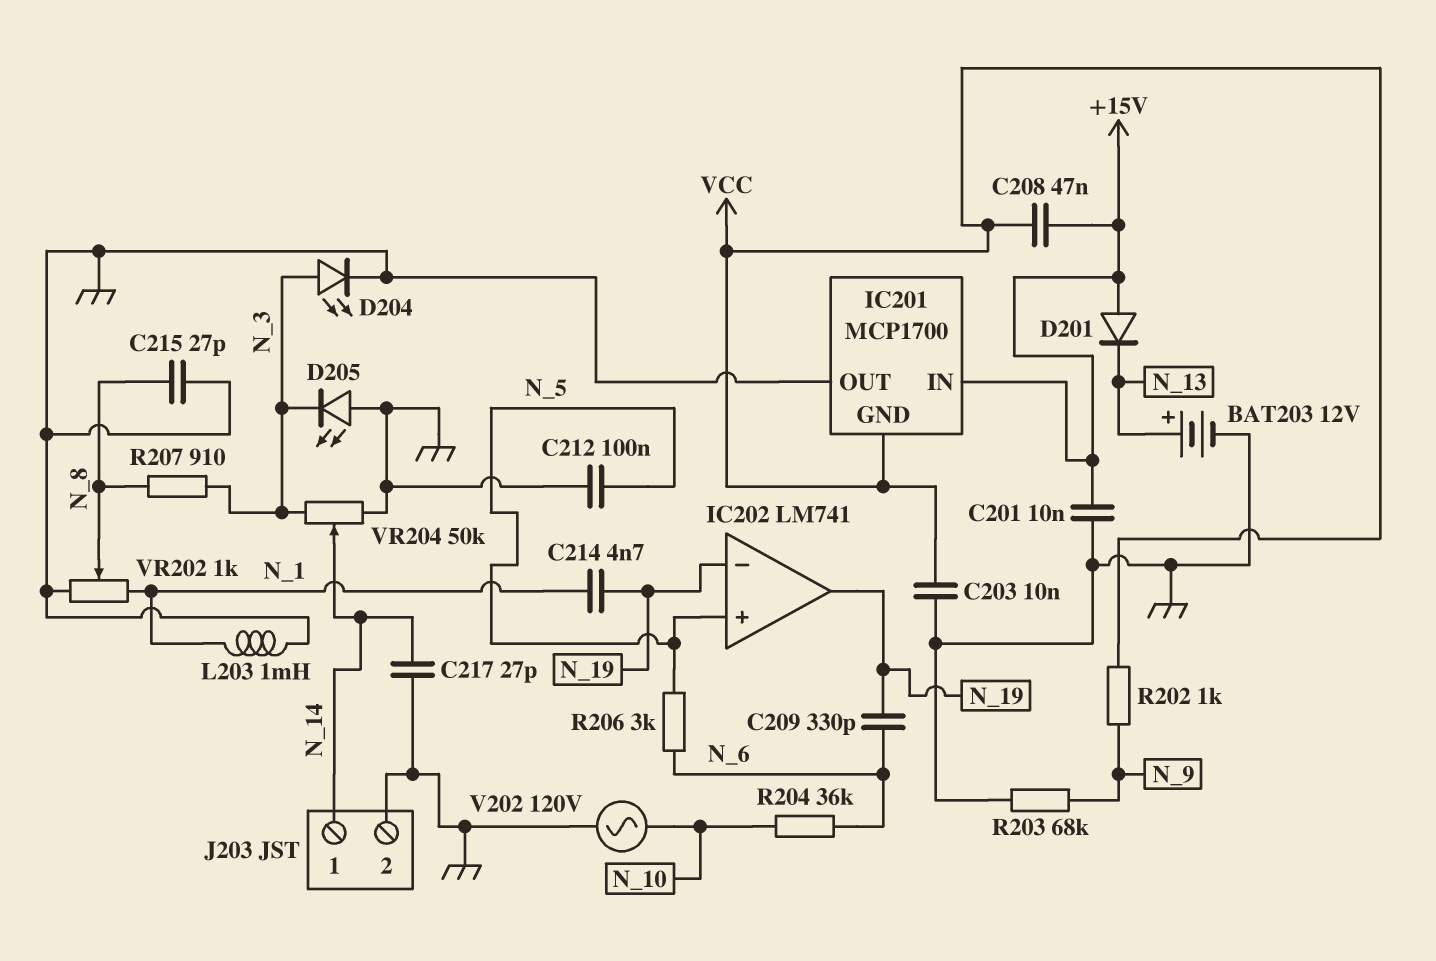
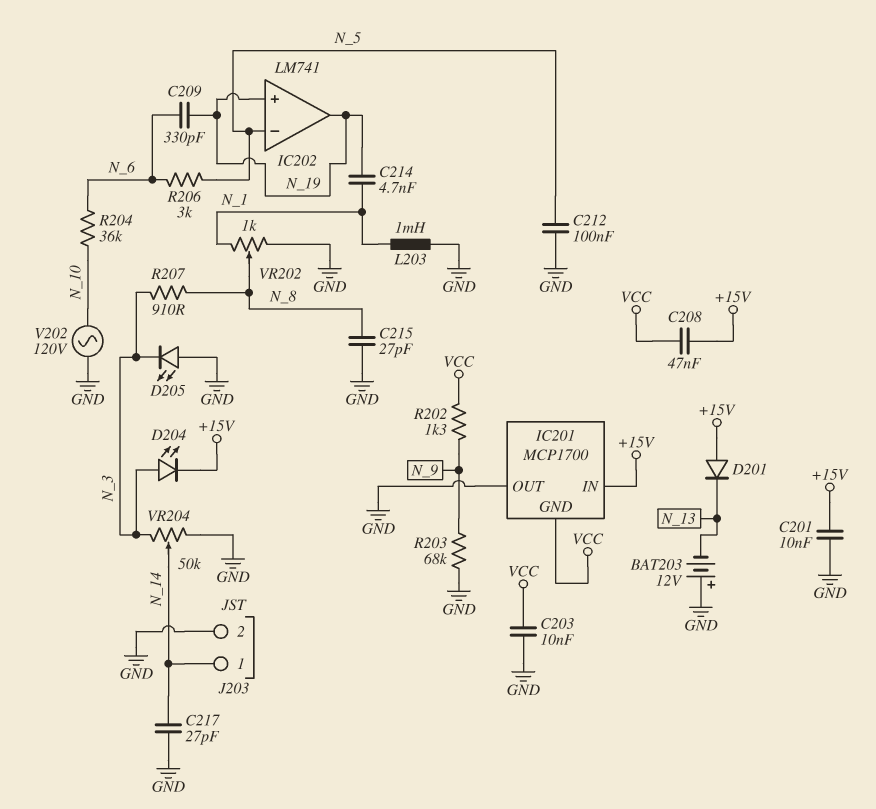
BAT203: 12V (plus N_13, minus GND) -> 12V (plus GND, minus N_13)
D204: LED (A N_3, K GND) -> LED (A N_3, K +15V)
IC202 pin in+: N_5 -> N_19
IC202 pin in-: N_19 -> N_5
R202: 1k (N_9, VCC) -> 1.3k (N_9, VCC)

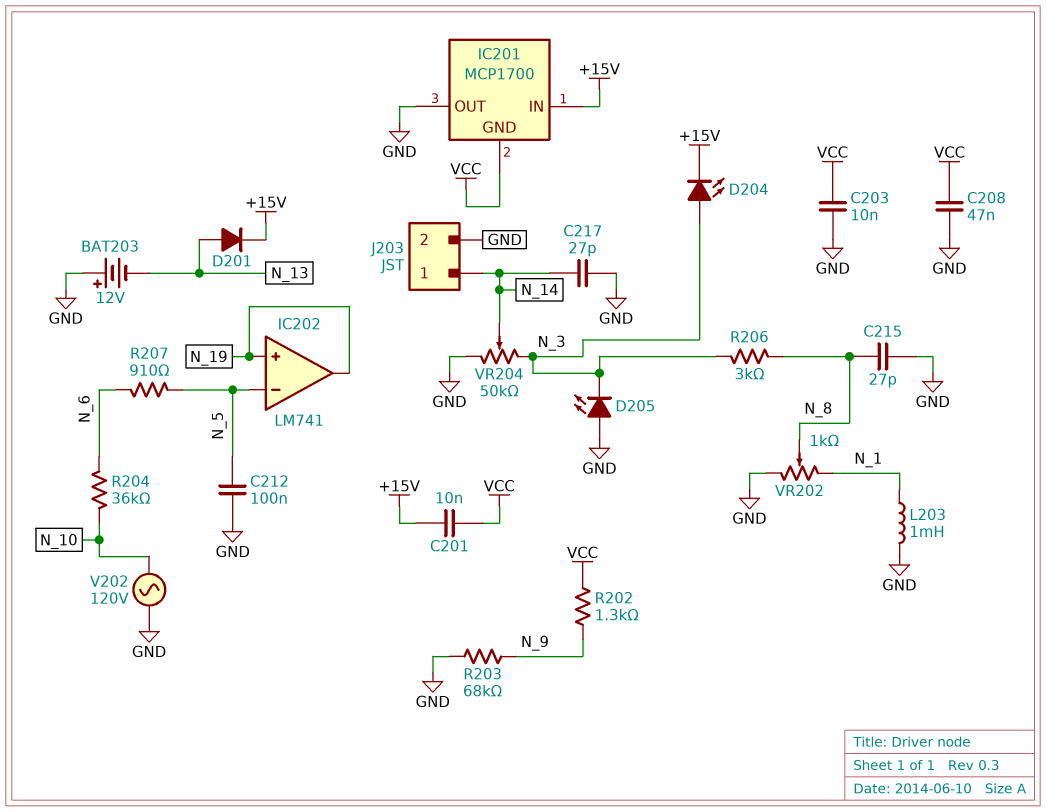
C201: 10nF (+15V, GND) -> 10nF (+15V, VCC)
C208: 47nF (+15V, VCC) -> 47nF (GND, VCC)
C209: 330pF (N_6, N_19) -> none
C214: 4.7nF (N_1, N_19) -> none
D201: diode (A +15V, K N_13) -> diode (A N_13, K +15V)
R206: 3k (N_5, N_6) -> 3k (N_3, N_8)
R207: 910 (N_3, N_8) -> 910 (N_5, N_6)

